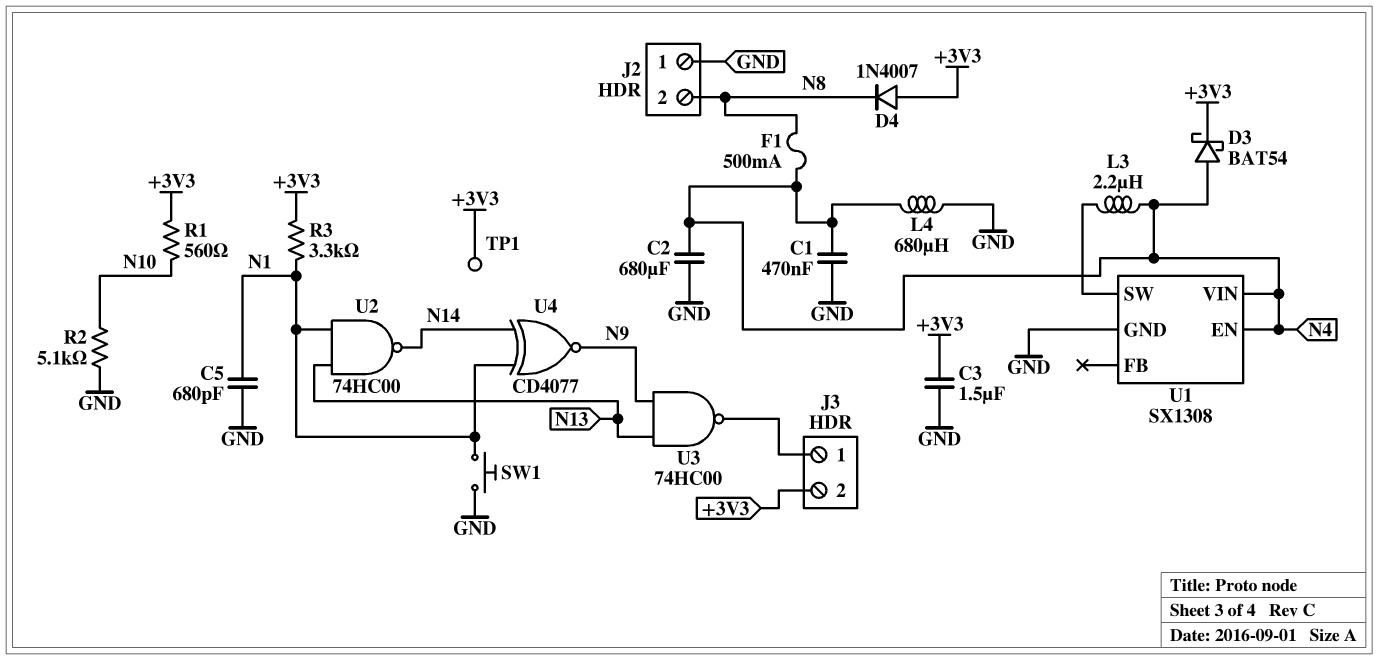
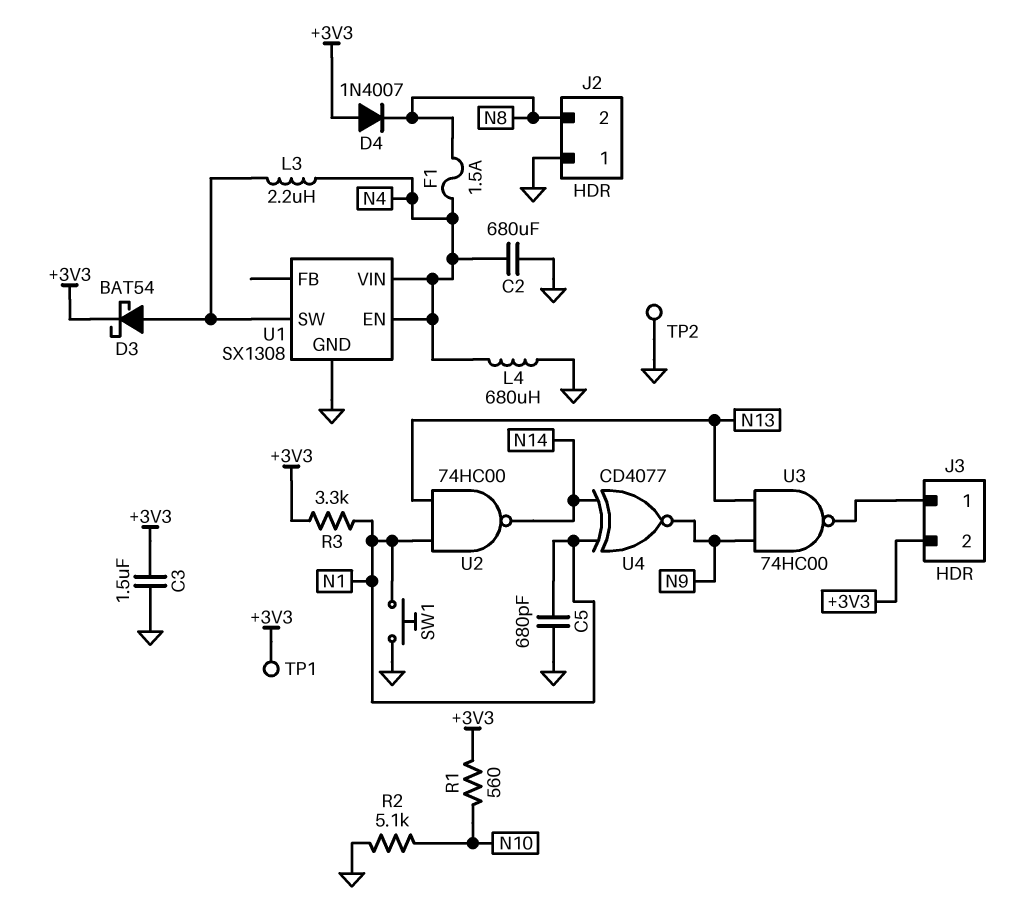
C1: 470nF (GND, N4) -> none
D3: schottky BAT54 (A N4, K +3V3) -> schottky BAT54 (A U1/SW, K +3V3)
F1: 500mA (N4, N8) -> 1.5A (N4, N8)
TP2: none -> test point (GND)

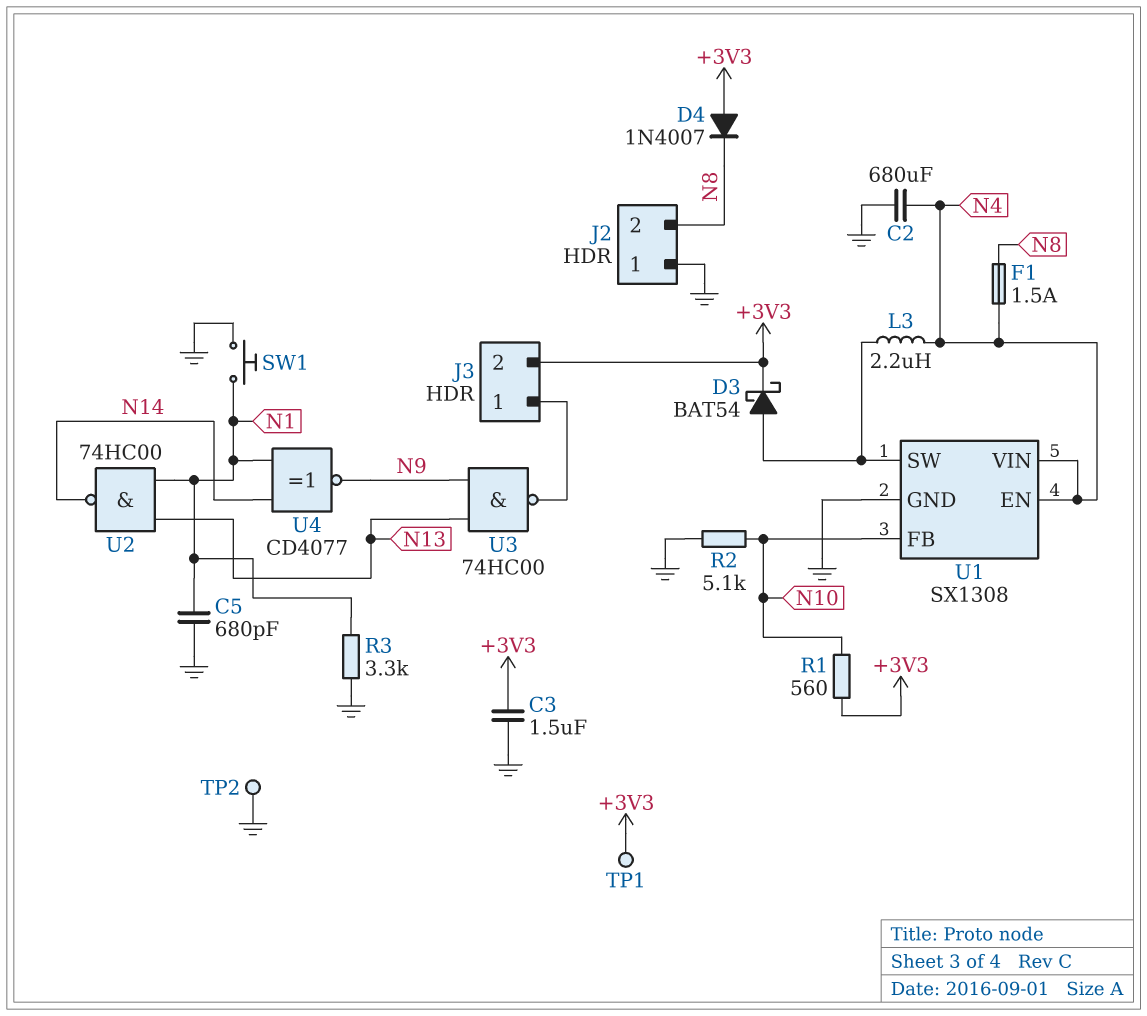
L4: 680uH (GND, N4) -> none
R3: 3.3k (+3V3, N1) -> 3.3k (GND, N1)
U1 pin FB: none -> N10

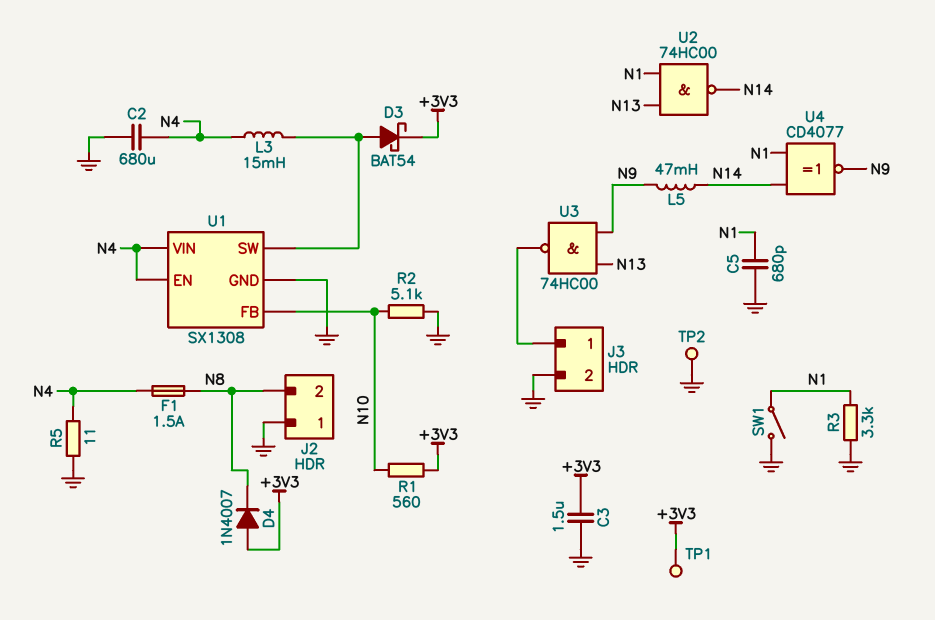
J3 pin 2: +3V3 -> GND
L3: 2.2uH (N4, U1/SW) -> 15mH (N4, U1/SW)
L5: none -> 47mH (N9, N14)
R5: none -> 11 (GND, N4)
SW1: button (GND, N1) -> switch (GND, N1)

